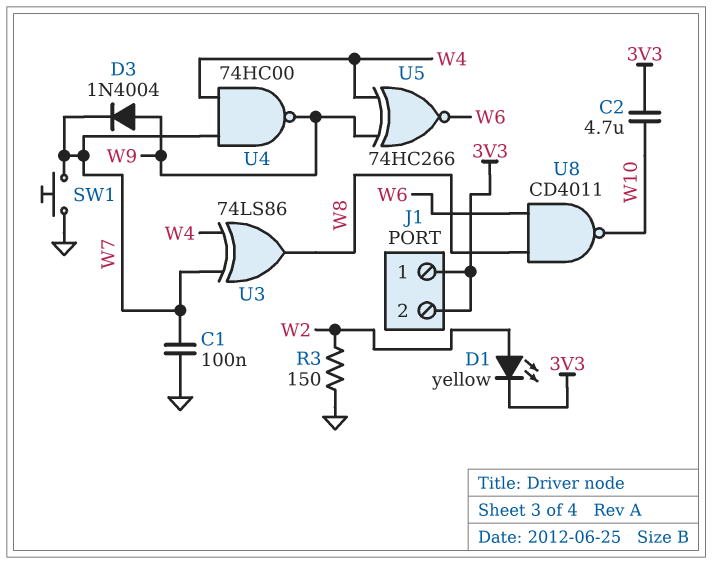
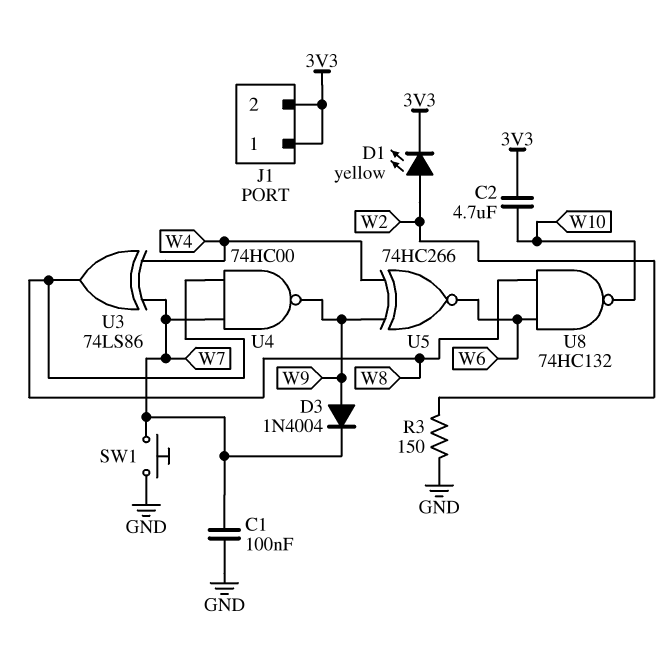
U4: NAND 74HC00 (in W4, in W7, out W9) -> NAND 74HC00 (in W7, in W8, out W9)
U8: NAND CD4011 (in W6, in W8, out W10) -> NAND 74HC132 (in W6, in W8, out W10)

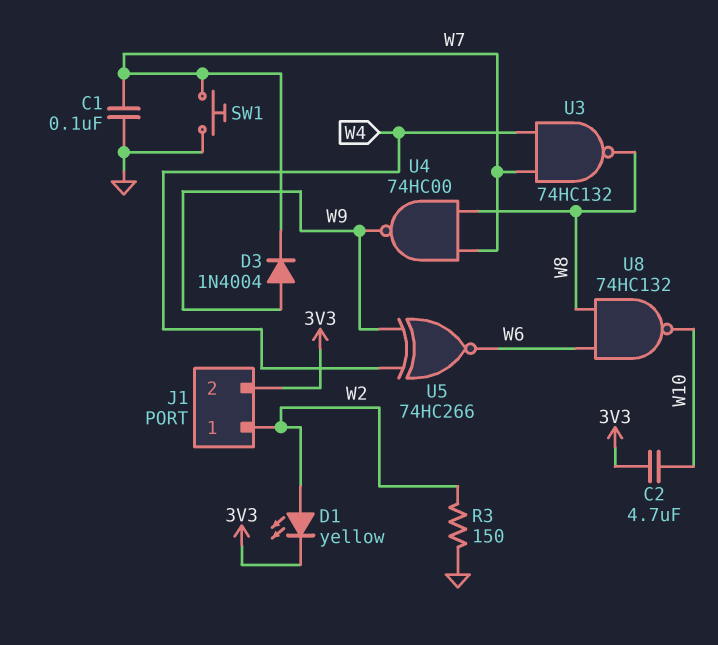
J1 pin 1: 3V3 -> W2
U3: XOR 74LS86 (in W4, in W7, out W8) -> NAND 74HC132 (in W4, in W7, out W8)

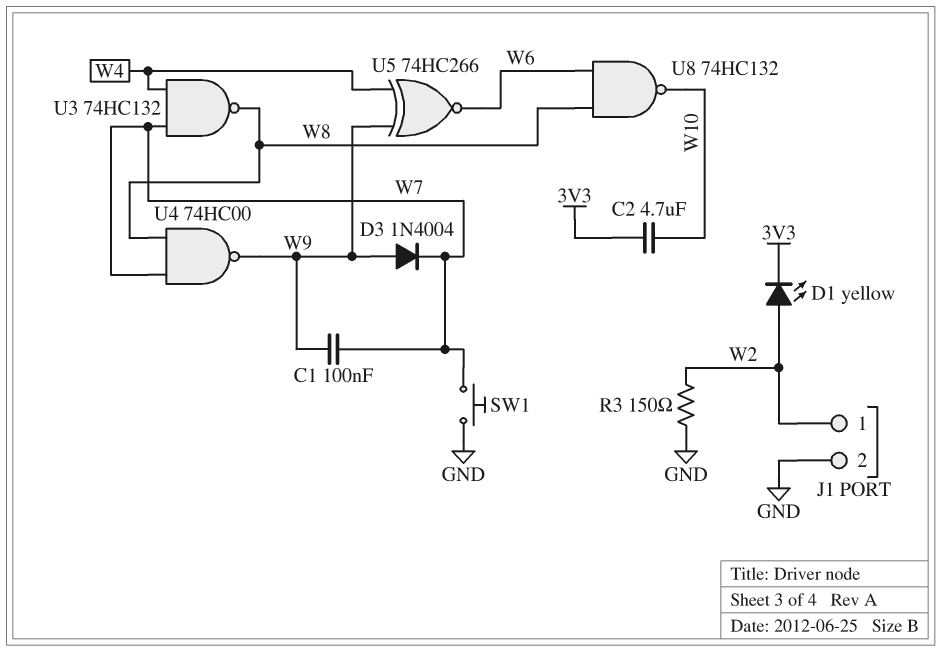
C1: 100nF (GND, W7) -> 100nF (W7, W9)
J1 pin 2: 3V3 -> GND

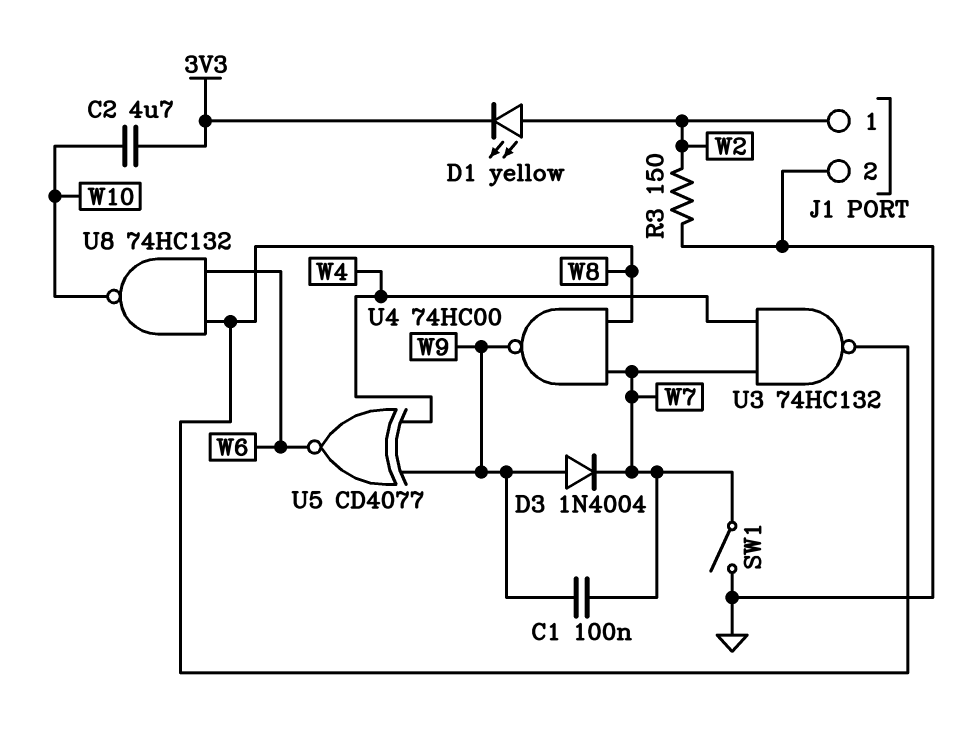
SW1: button (GND, W7) -> switch (GND, W7)
U5: XNOR 74HC266 (in W4, in W9, out W6) -> XNOR CD4077 (in W4, in W9, out W6)

